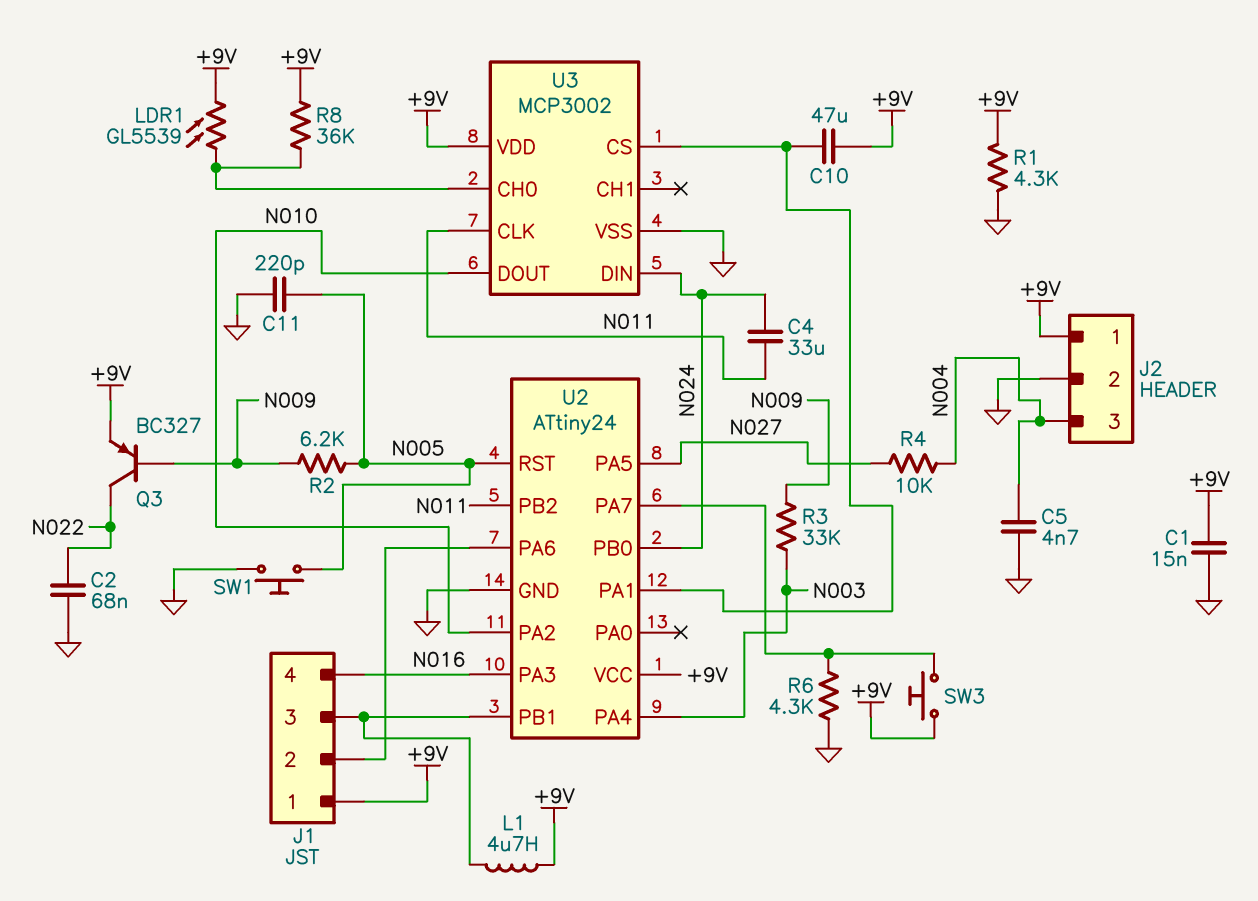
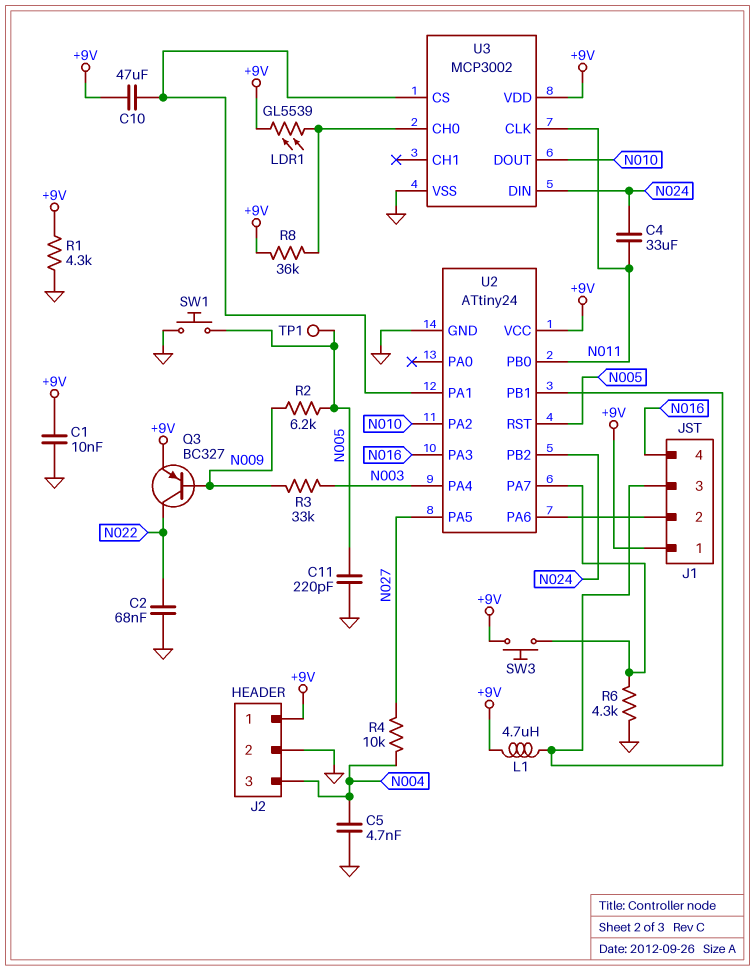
C1: 15nF (+9V, GND) -> 10nF (+9V, GND)
TP1: none -> test point (N005)
U2 pin PB0: N024 -> N011
U2 pin PB2: N011 -> N024

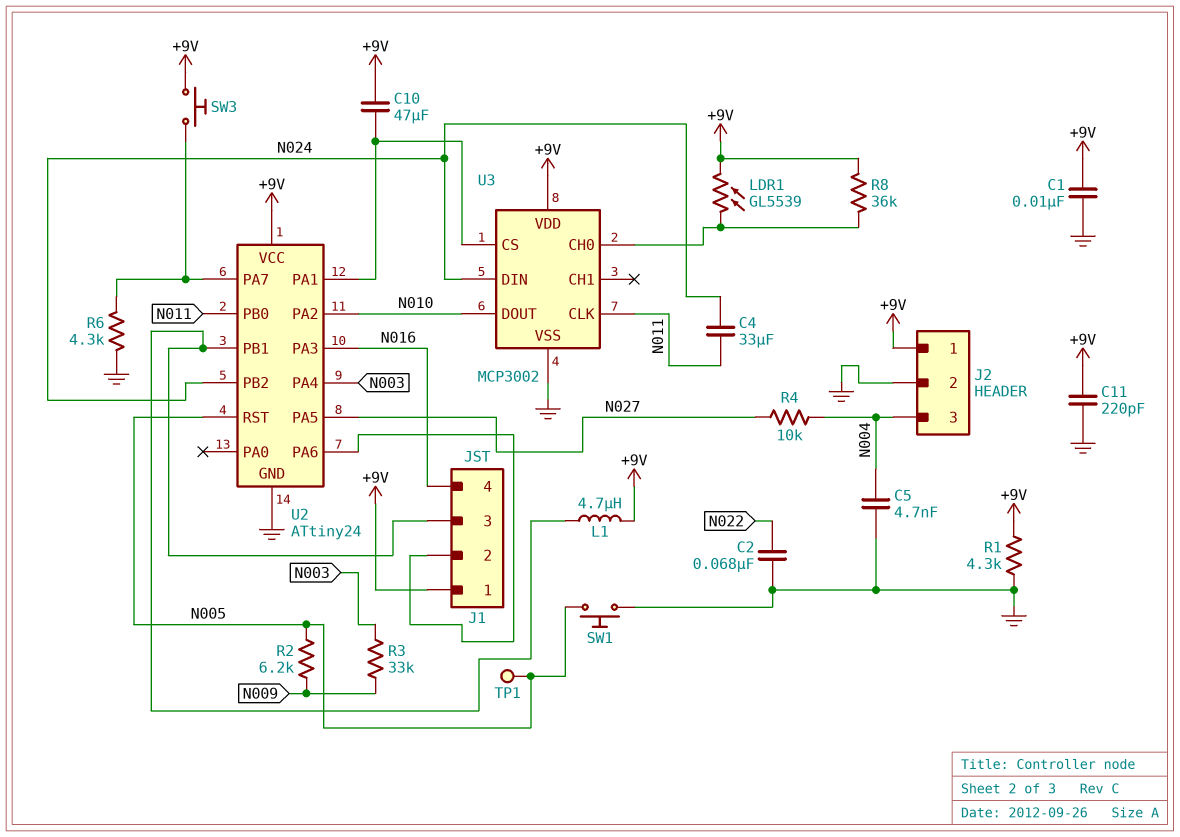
C11: 220pF (GND, N005) -> 220pF (+9V, GND)
Q3: PNP BC327 (B N009, C N022, E +9V) -> none

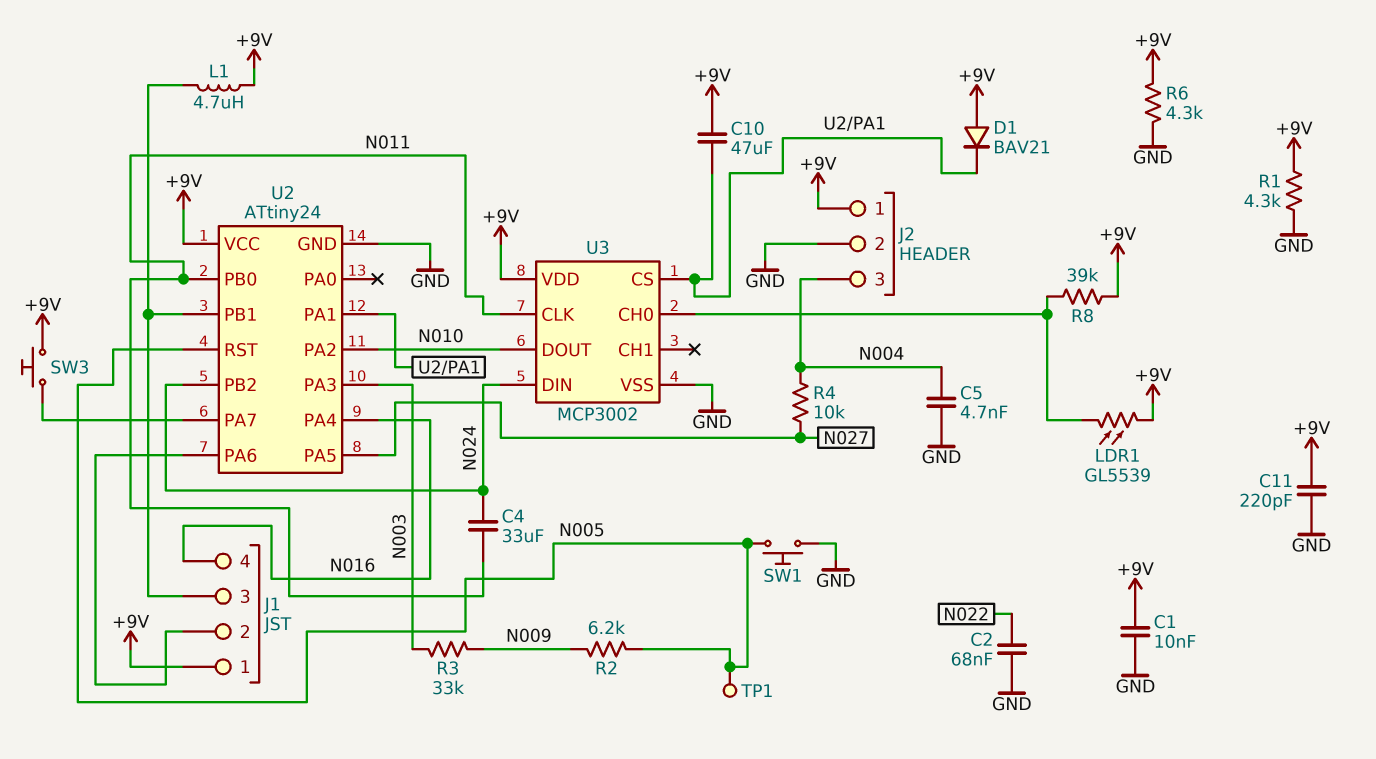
D1: none -> diode BAV21 (A +9V, K U2/PA1)
R6: 4.3k (GND, U2/PA7) -> 4.3k (+9V, GND)
R8: 36k (+9V, U3/CH0) -> 39k (+9V, U3/CH0)
U2 pin PA3: N016 -> N003
U2 pin PA4: N003 -> N016

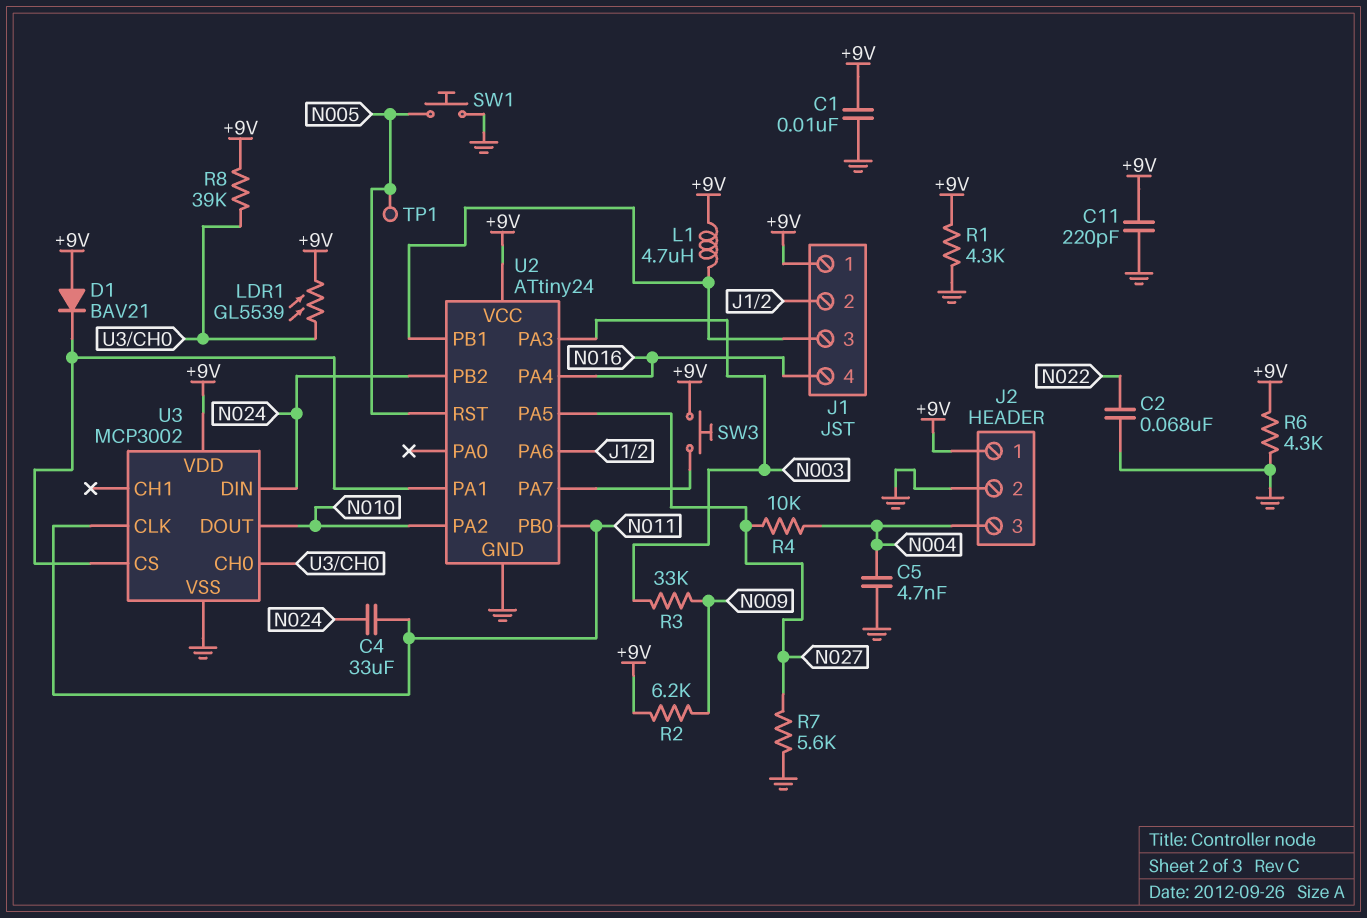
C10: 47uF (+9V, U2/PA1) -> none
R2: 6.2k (N005, N009) -> 6.2k (+9V, N009)
R7: none -> 5.6k (GND, N027)

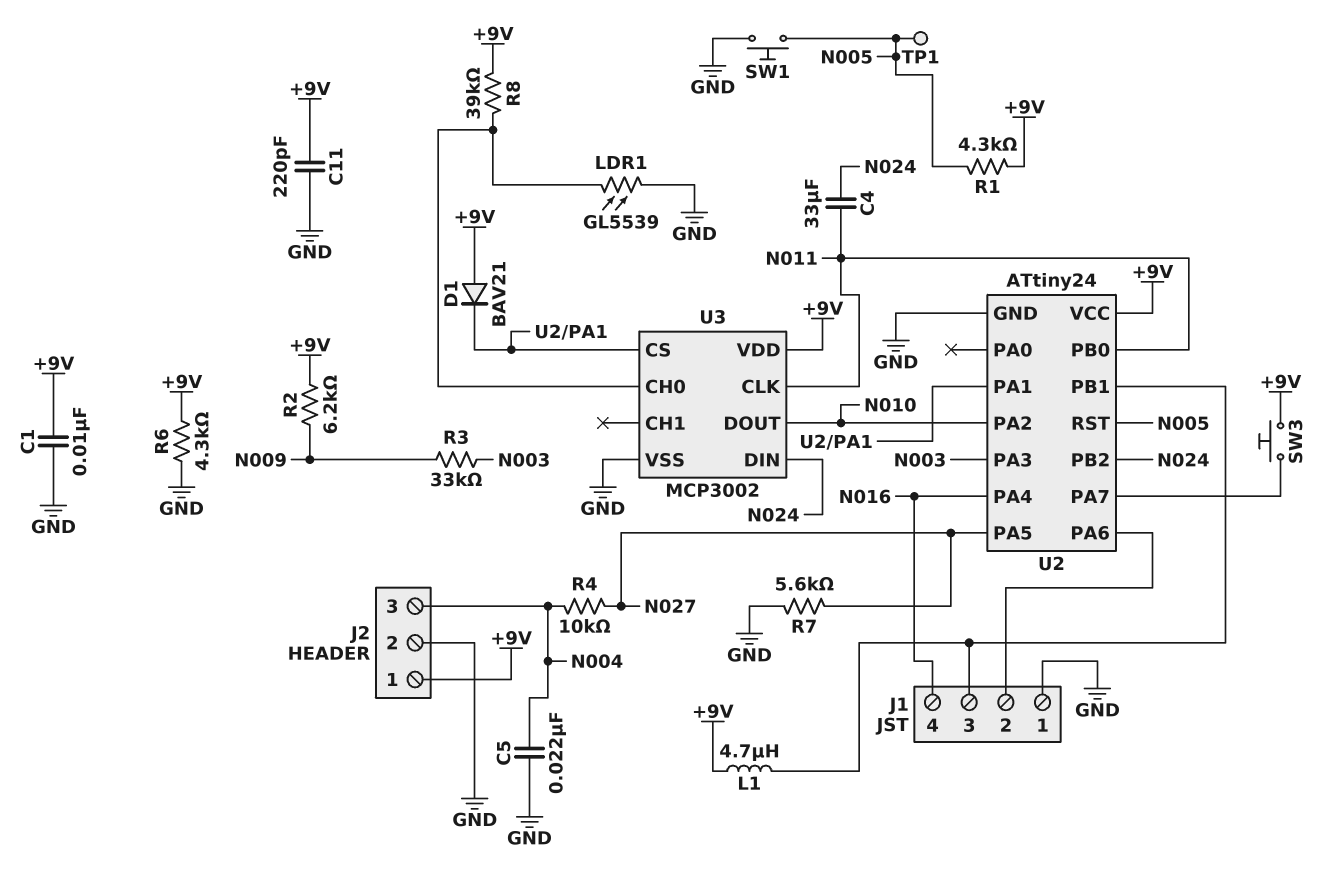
C2: 68nF (GND, N022) -> none
C5: 4.7nF (GND, N004) -> 22nF (GND, N004)
J1 pin 1: +9V -> GND
LDR1: GL5539 (+9V, U3/CH0) -> GL5539 (GND, U3/CH0)
R1: 4.3k (+9V, GND) -> 4.3k (+9V, N005)

